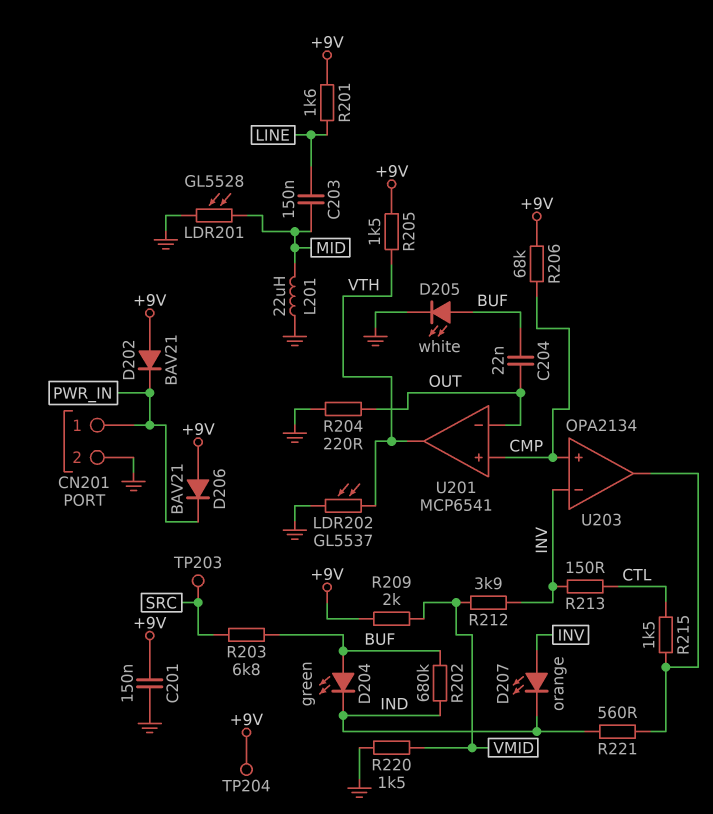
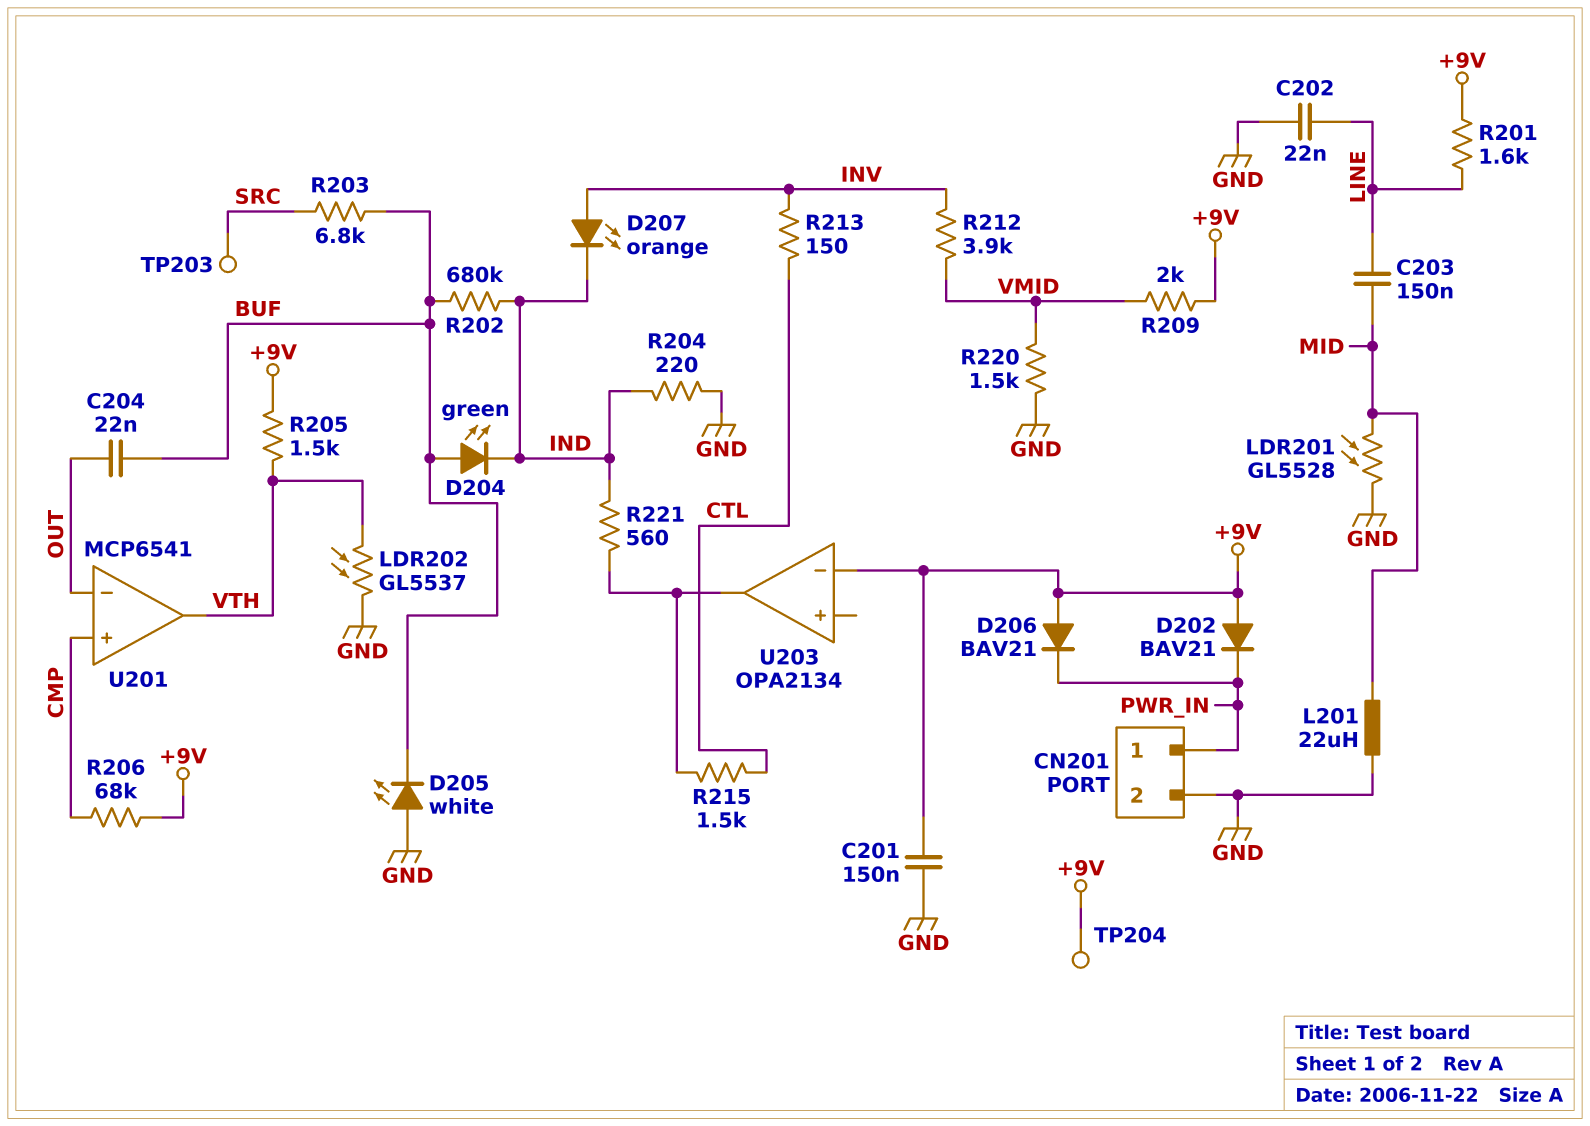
C202: none -> 22nF (GND, LINE)
D205: LED white (A BUF, K GND) -> LED white (A GND, K BUF)
R204: 220 (GND, OUT) -> 220 (GND, IND)
U203 pin in+: CMP -> none
U203 pin in-: INV -> +9V

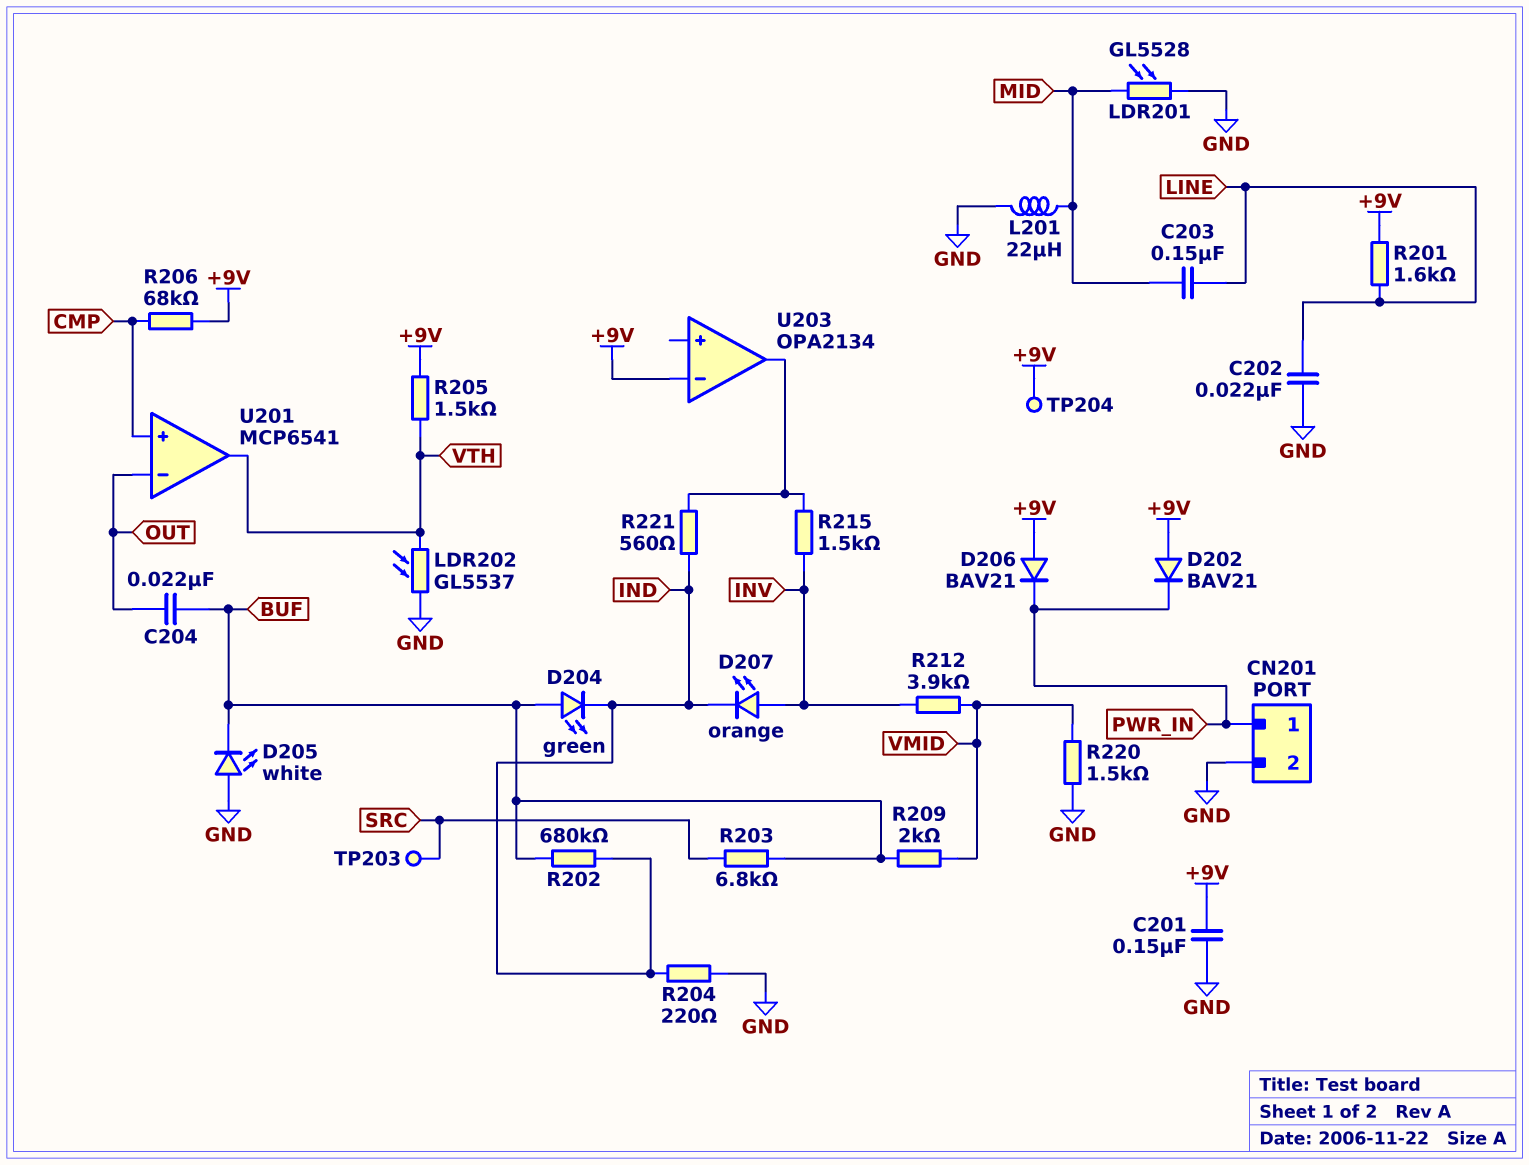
R209: 2k (+9V, VMID) -> 2k (BUF, VMID)
R213: 150 (CTL, INV) -> none
R215: 1.5k (CTL, U203/out) -> 1.5k (INV, U203/out)

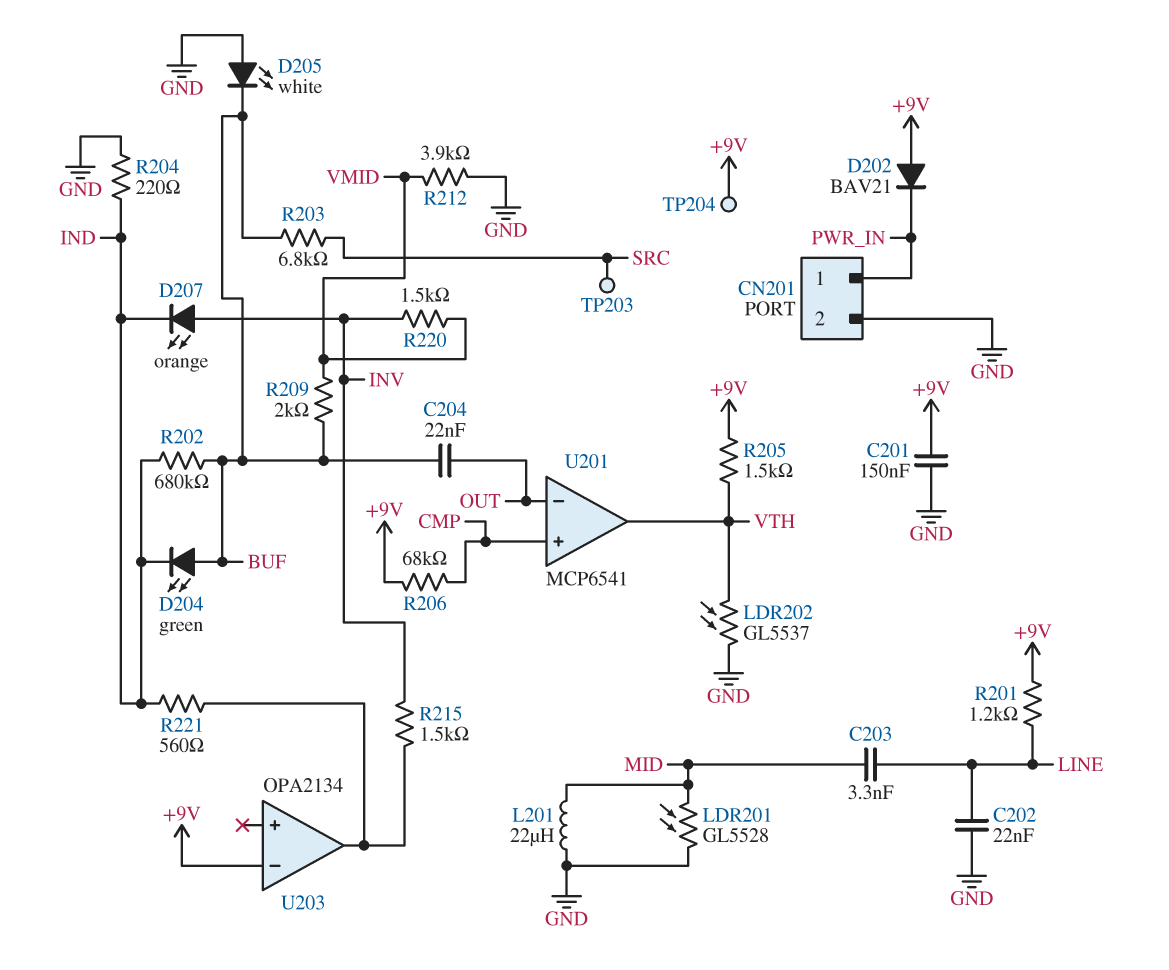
C203: 150nF (LINE, MID) -> 3.3nF (LINE, MID)
D206: diode BAV21 (A +9V, K PWR_IN) -> none
R201: 1.6k (+9V, LINE) -> 1.2k (+9V, LINE)
R212: 3.9k (INV, VMID) -> 3.9k (GND, VMID)
R220: 1.5k (GND, VMID) -> 1.5k (INV, VMID)

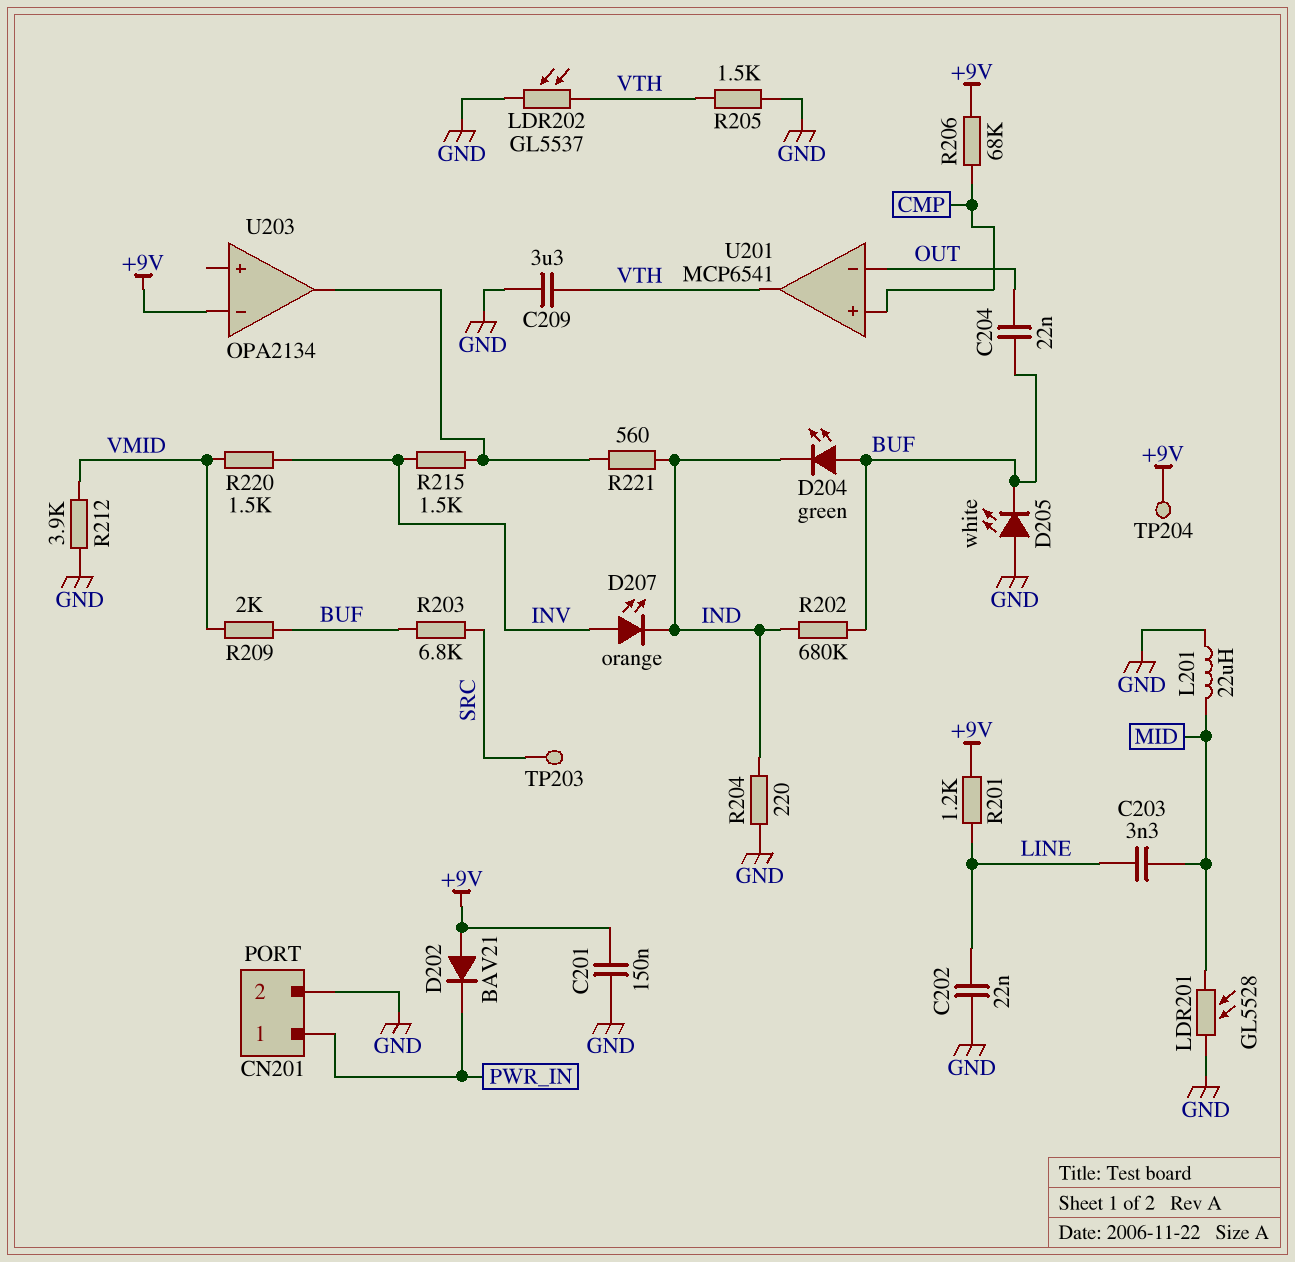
C209: none -> 3.3uF (GND, VTH)
R205: 1.5k (+9V, VTH) -> 1.5k (GND, VTH)

